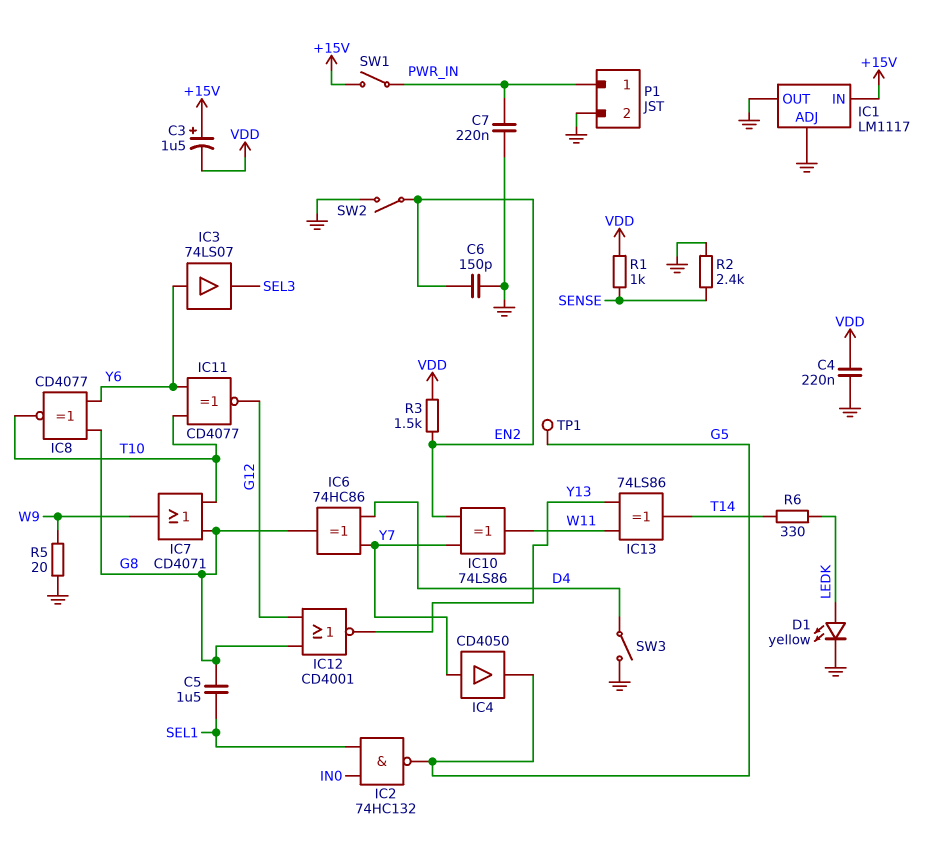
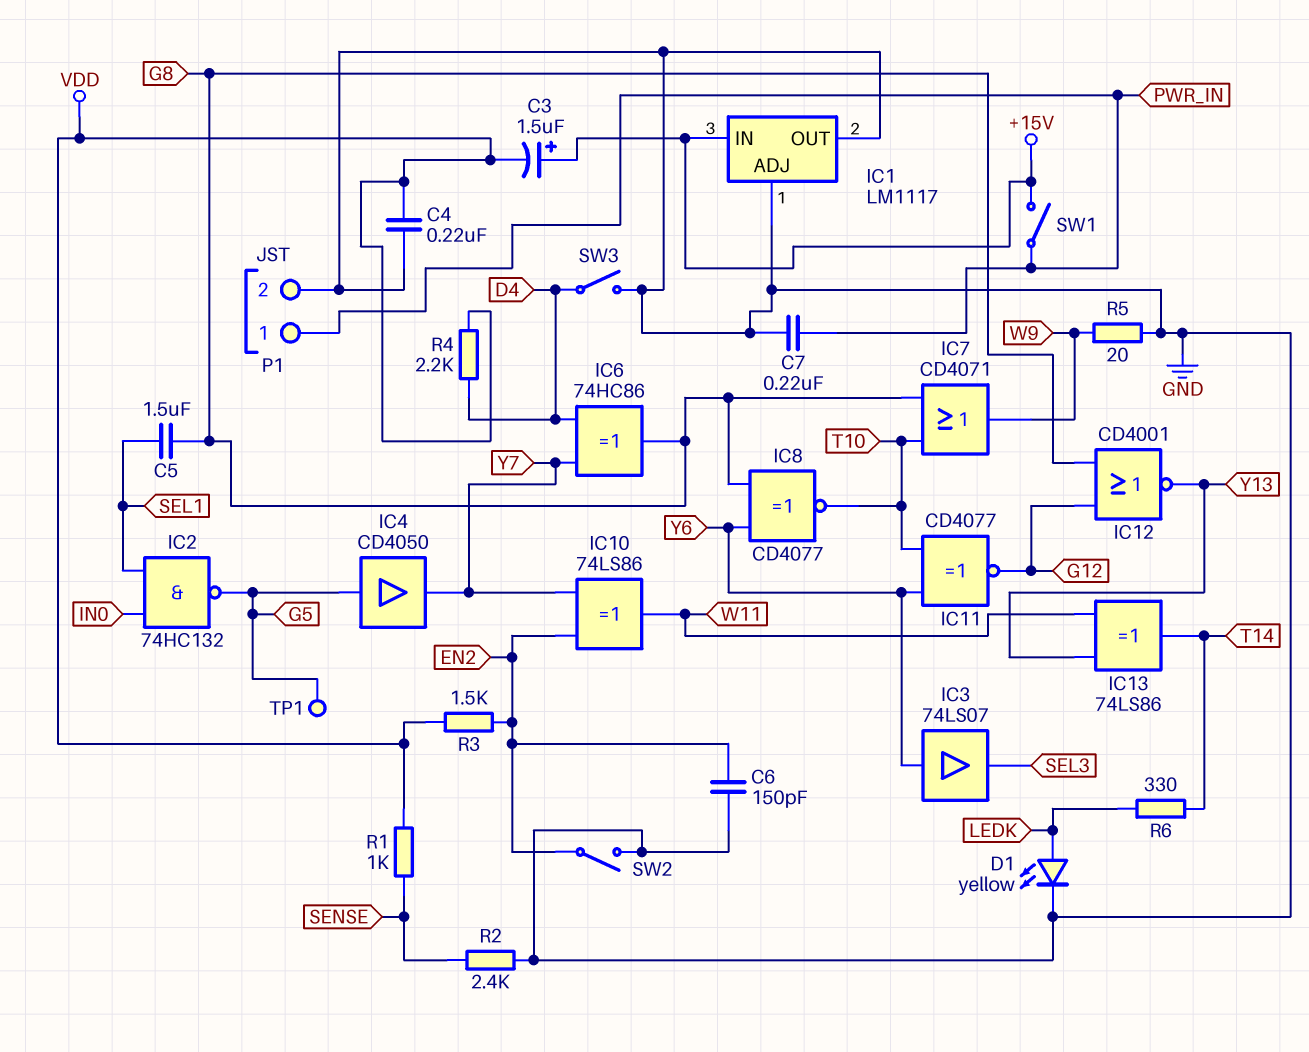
IC4: buffer CD4050 (in Y7, out G5) -> buffer CD4050 (in G5, out Y7)
R4: none -> 2.2k (D4, VDD)

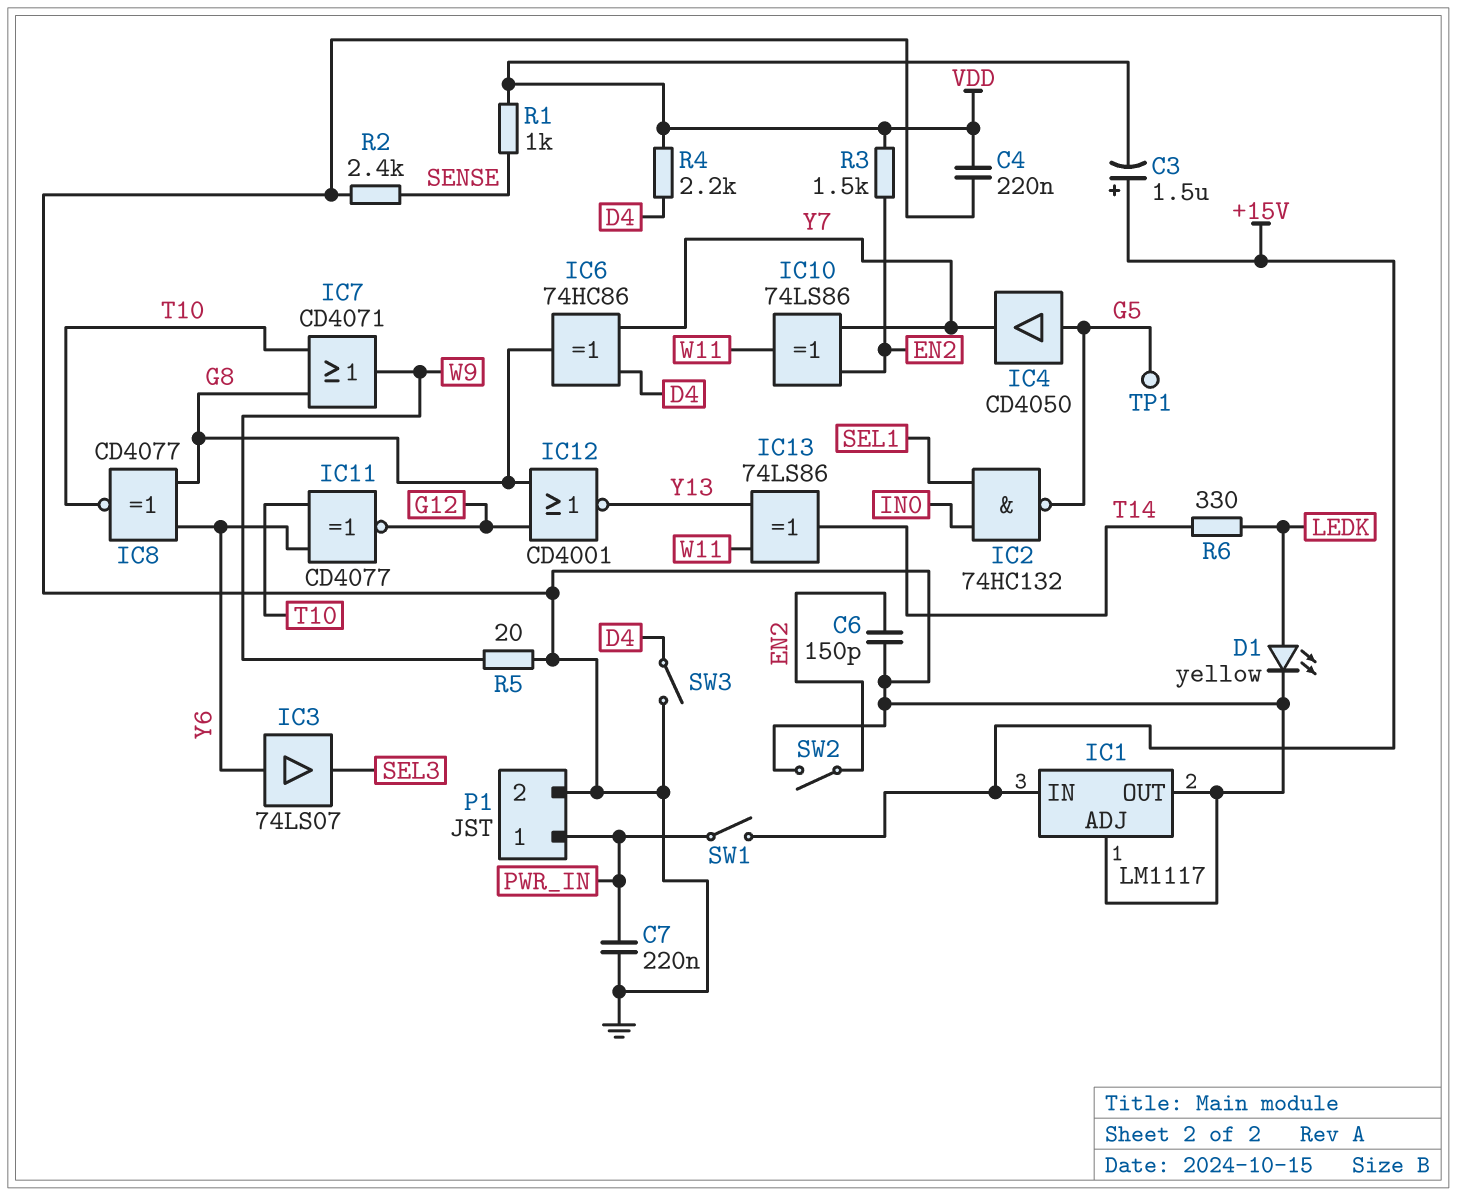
C5: 1.5uF (G8, SEL1) -> none

